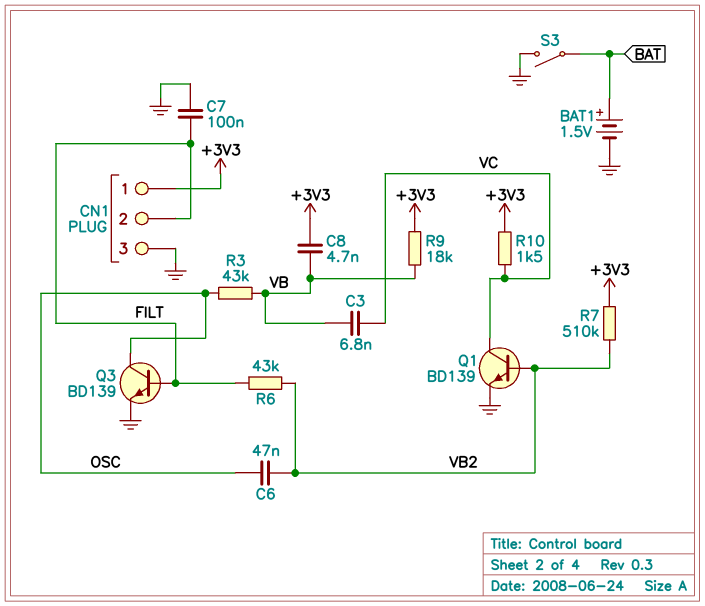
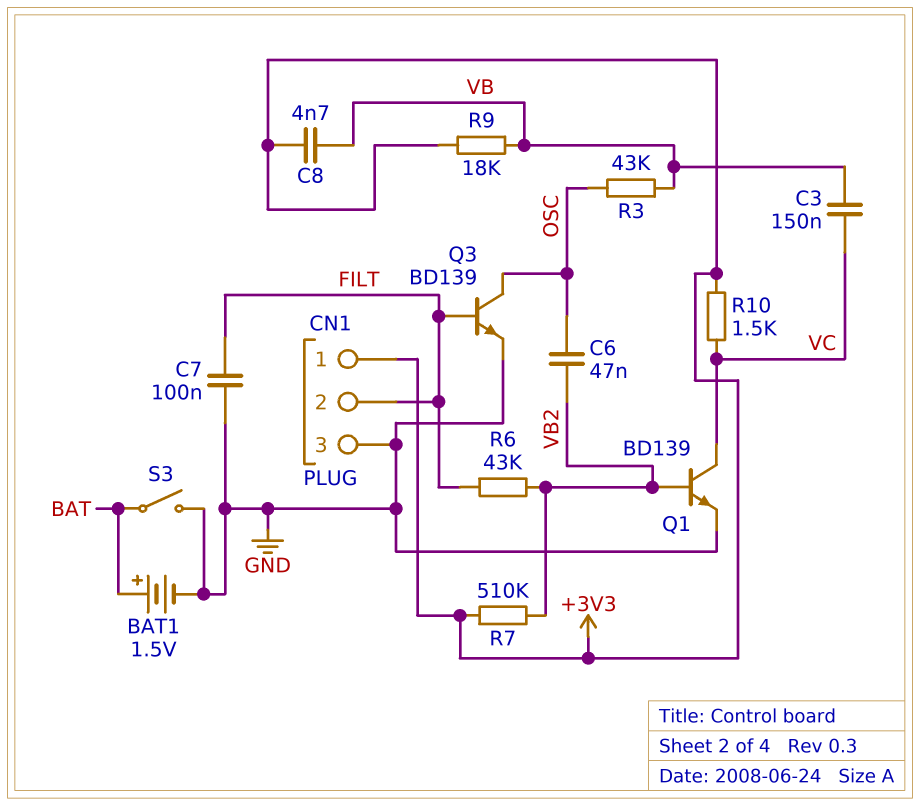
C3: 6.8nF (VB, VC) -> 150nF (VB, VC)

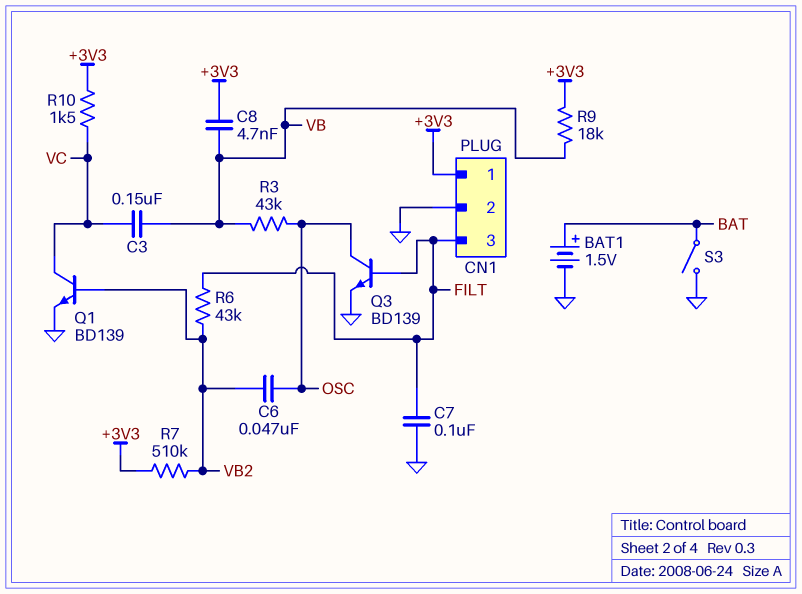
CN1 pin 2: FILT -> GND
CN1 pin 3: GND -> FILT

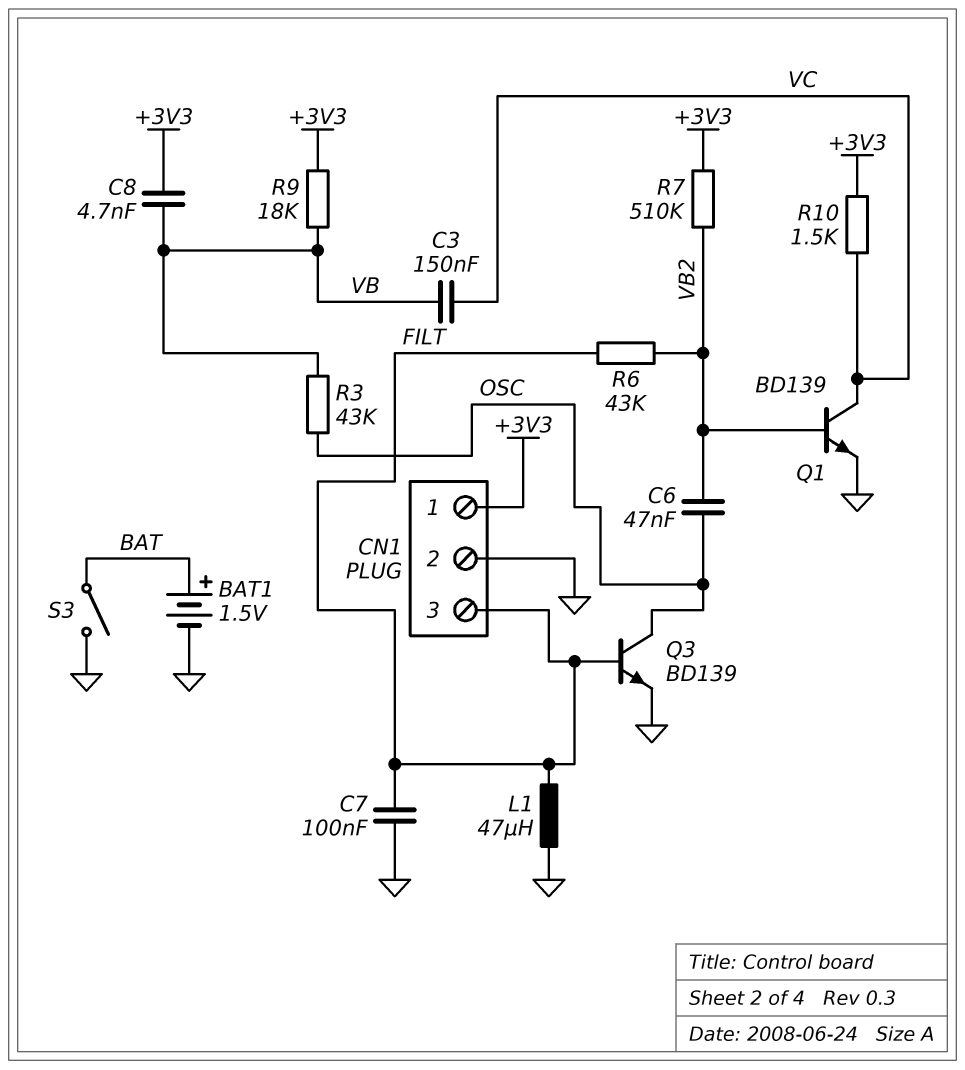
L1: none -> 47uH (FILT, GND)

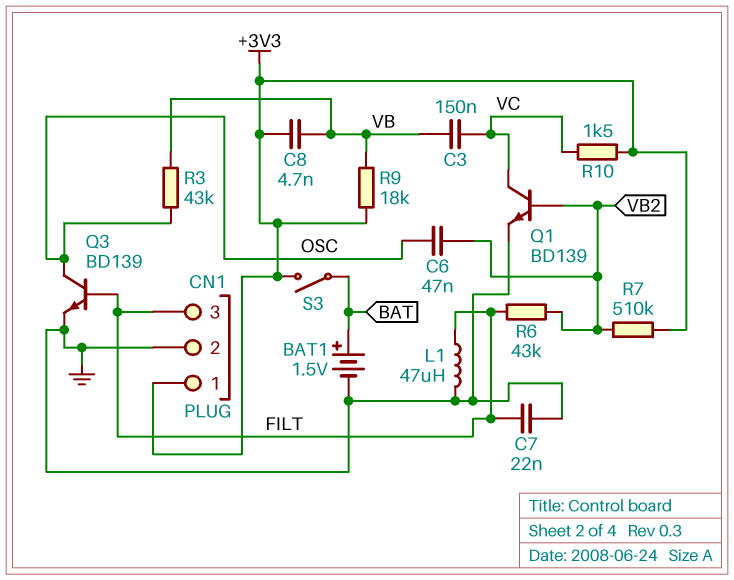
C7: 100nF (FILT, GND) -> 22nF (FILT, GND)
S3: switch (BAT, GND) -> switch (+3V3, BAT)

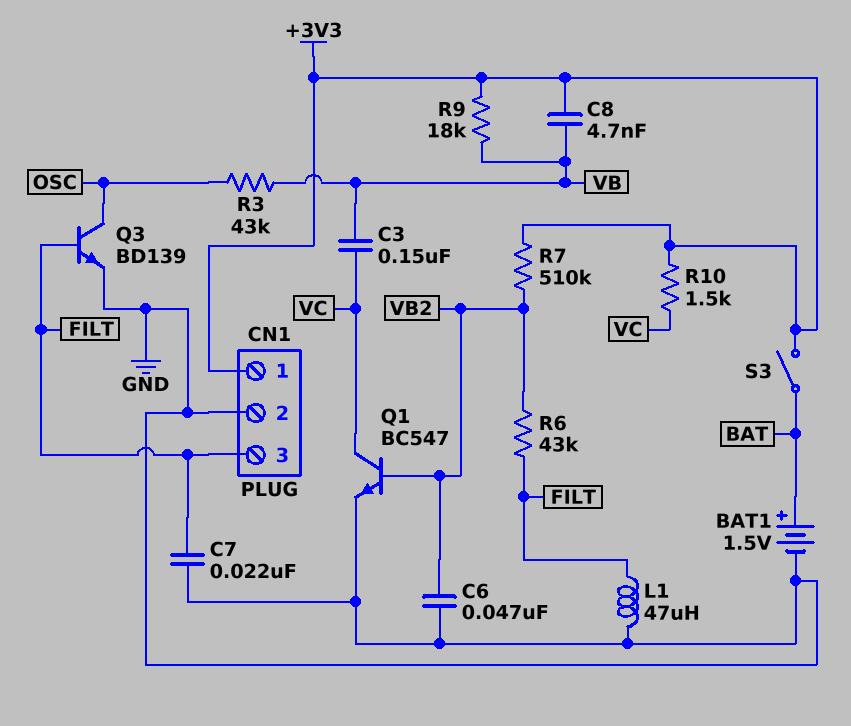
C6: 47nF (OSC, VB2) -> 47nF (GND, VB2)
Q1: NPN BD139 (B VB2, C VC, E GND) -> NPN BC547 (B VB2, C VC, E GND)

